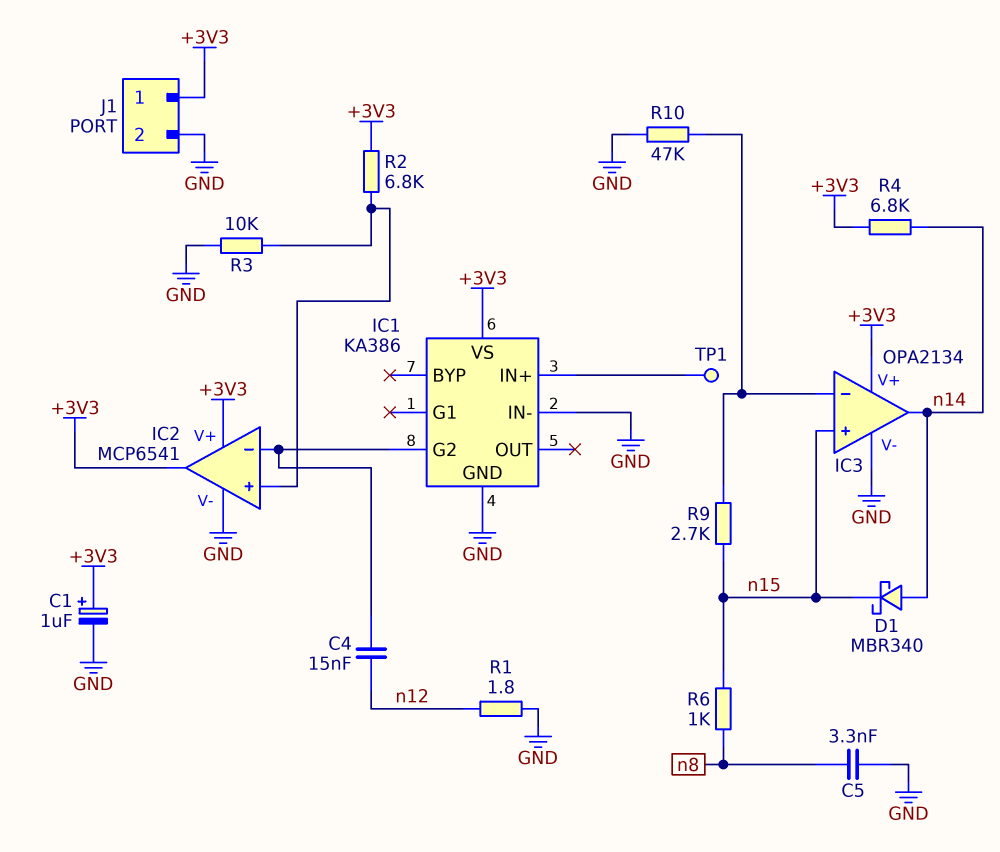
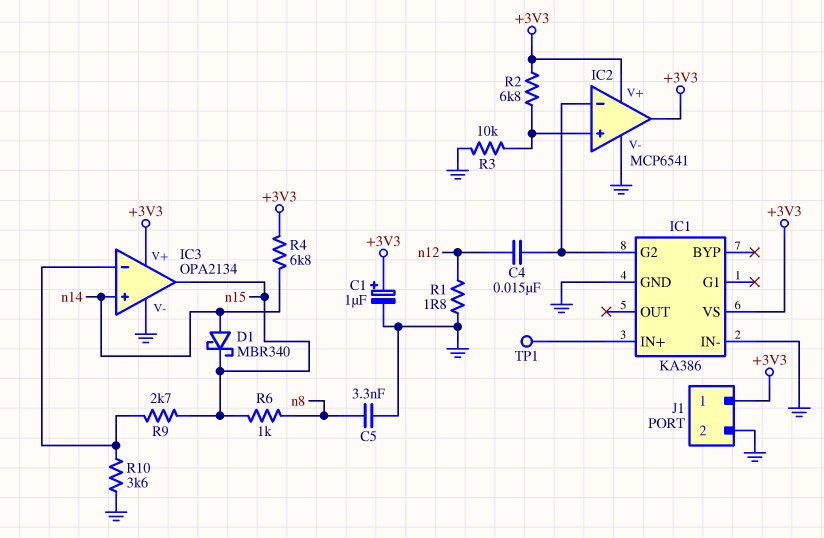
IC3 pin in+: n15 -> n14
IC3 pin out: n14 -> n15
R10: 47k (GND, IC3/in-) -> 3.6k (GND, IC3/in-)

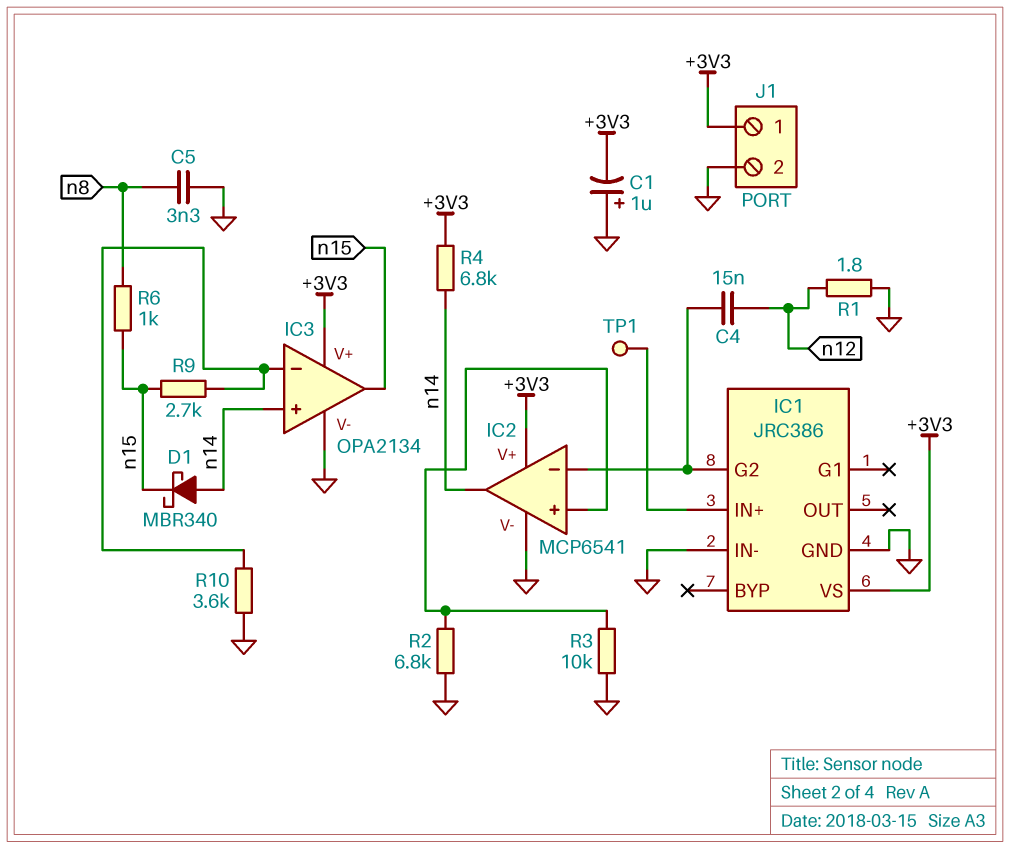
C1: 1uF (plus +3V3, minus GND) -> 1uF (plus GND, minus +3V3)
IC1: KA386 -> JRC386
IC2 pin out: +3V3 -> n14
R2: 6.8k (+3V3, IC2/in+) -> 6.8k (GND, IC2/in+)

